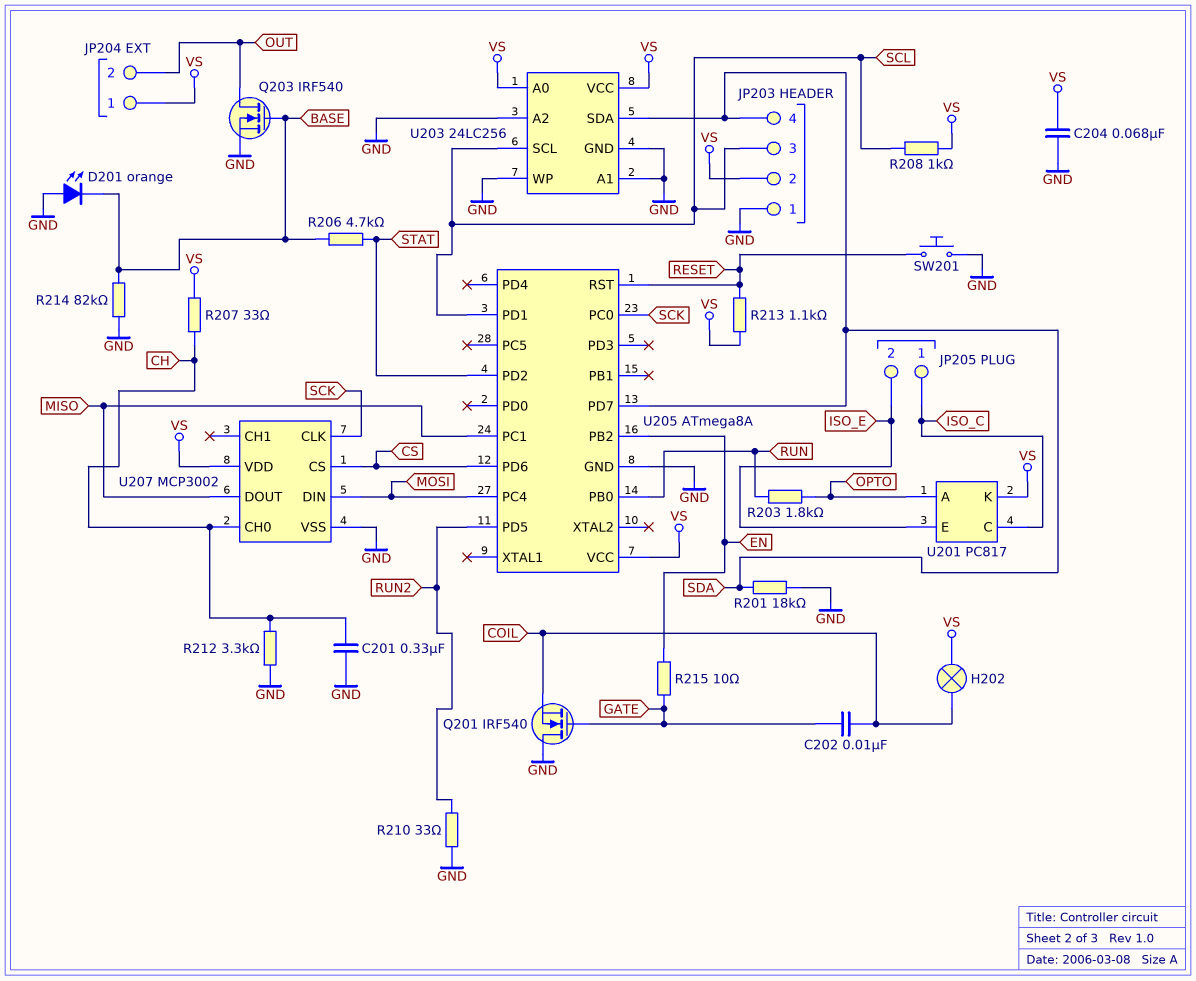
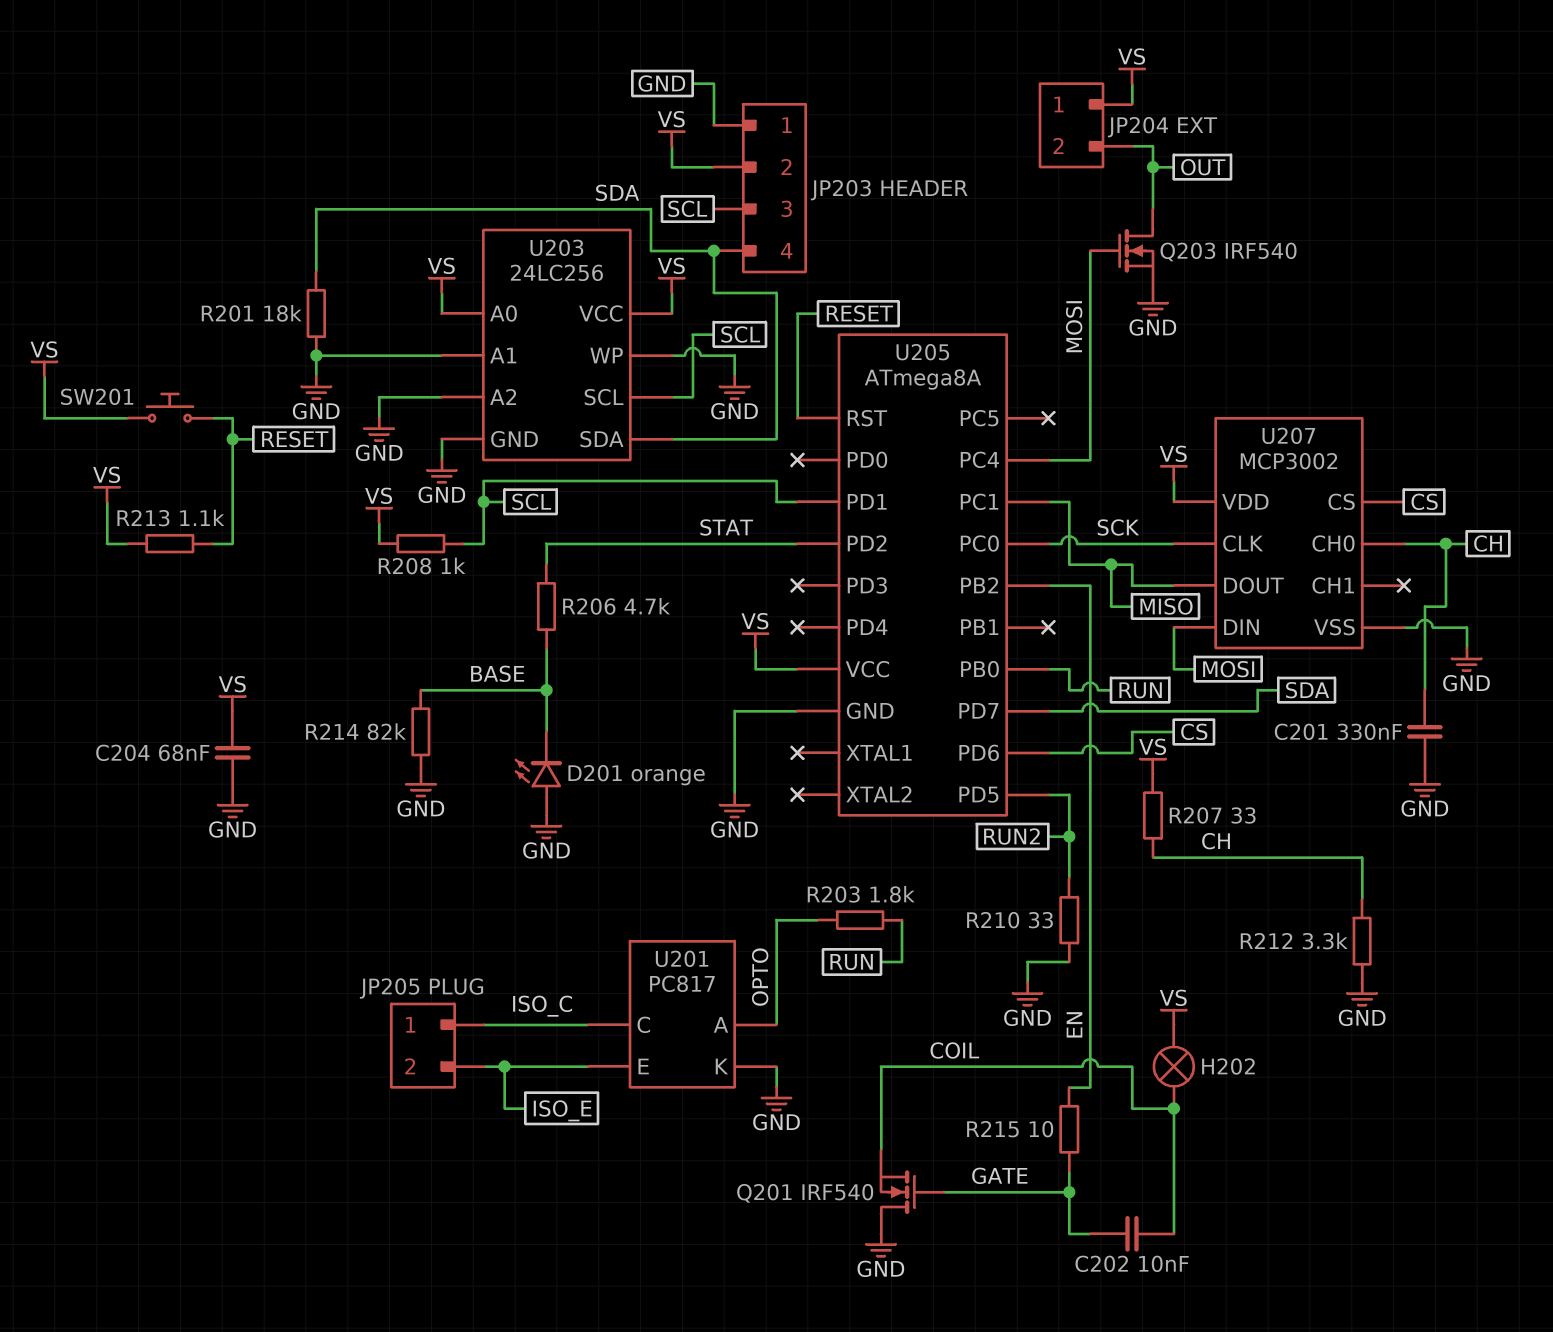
Q203: NMOS IRF540 (G BASE, D OUT, S GND) -> NMOS IRF540 (G MOSI, D OUT, S GND)
SW201: button (GND, RESET) -> button (RESET, VS)
U201 pin K: VS -> GND

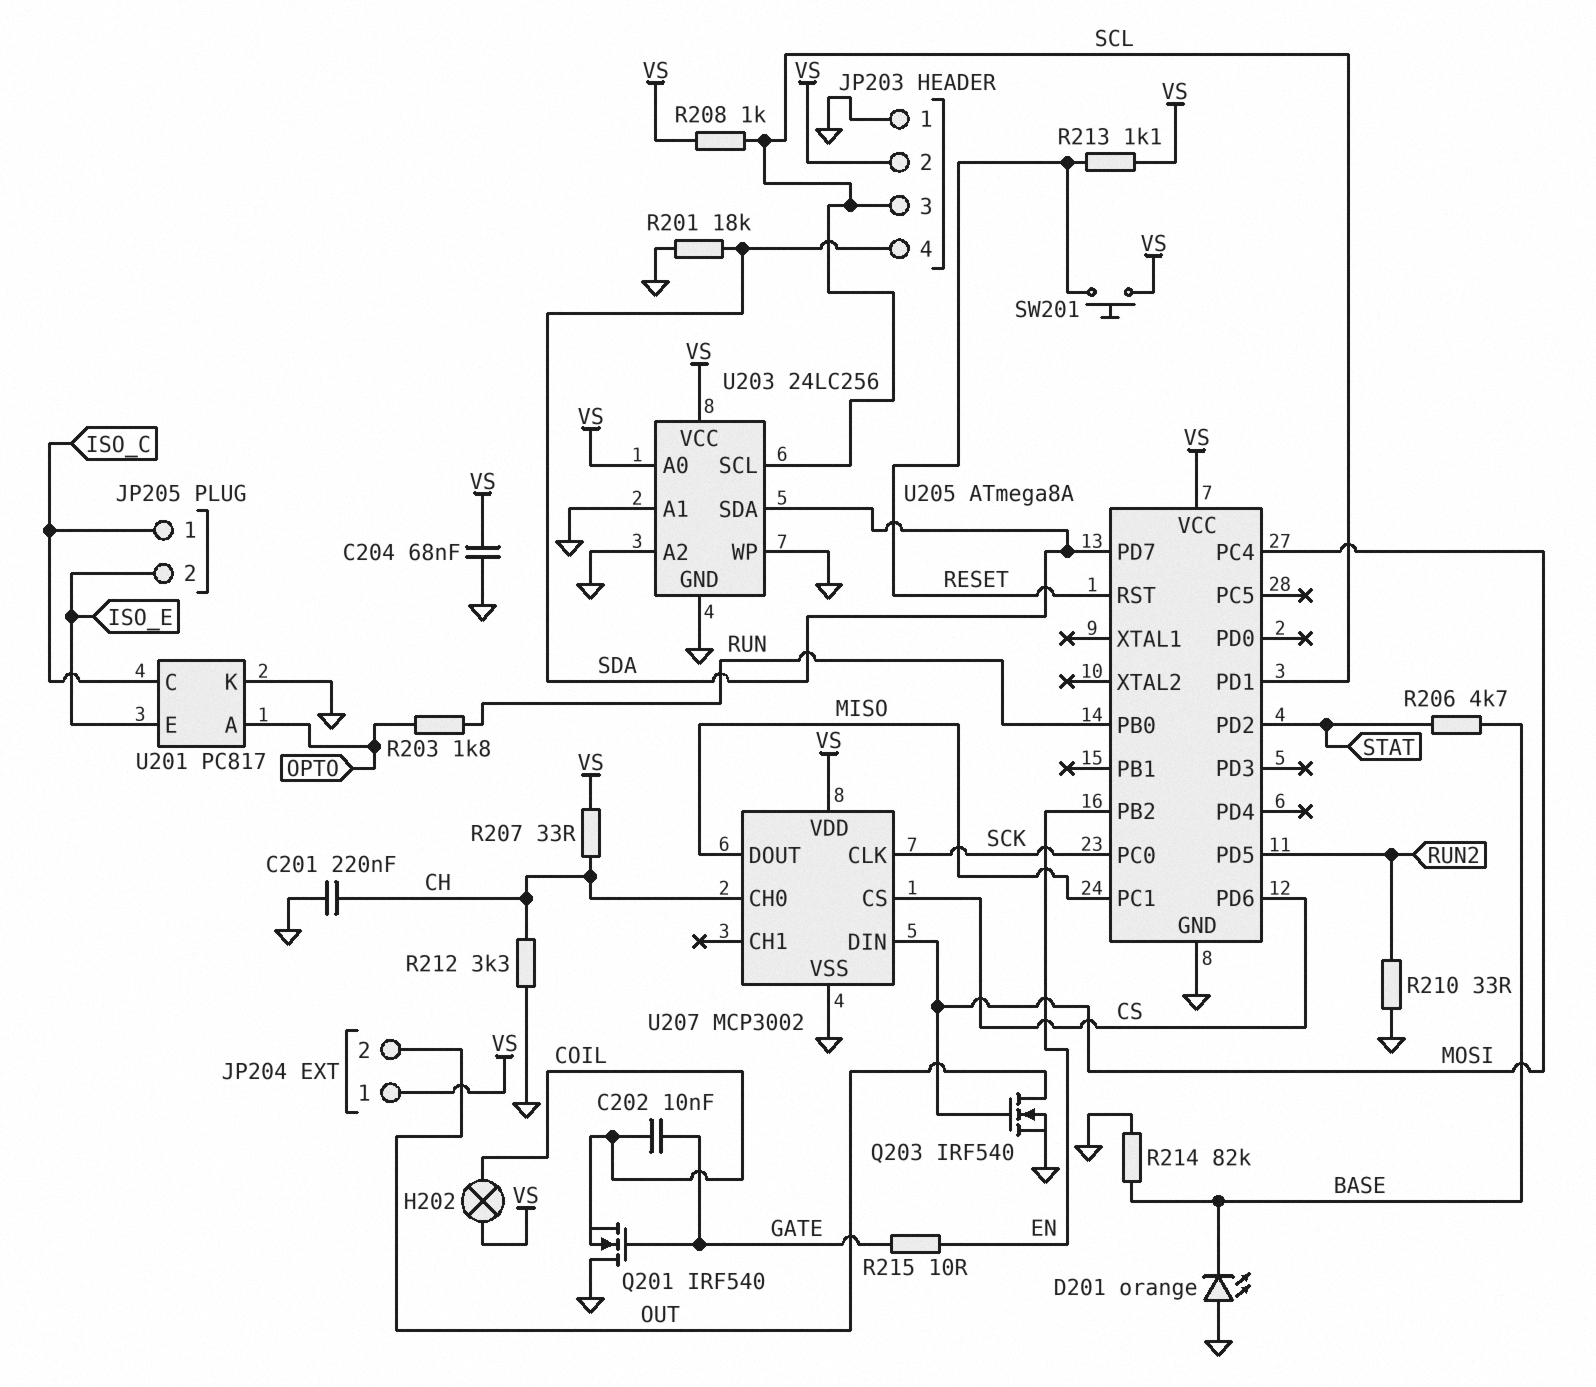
C201: 330nF (CH, GND) -> 220nF (CH, GND)

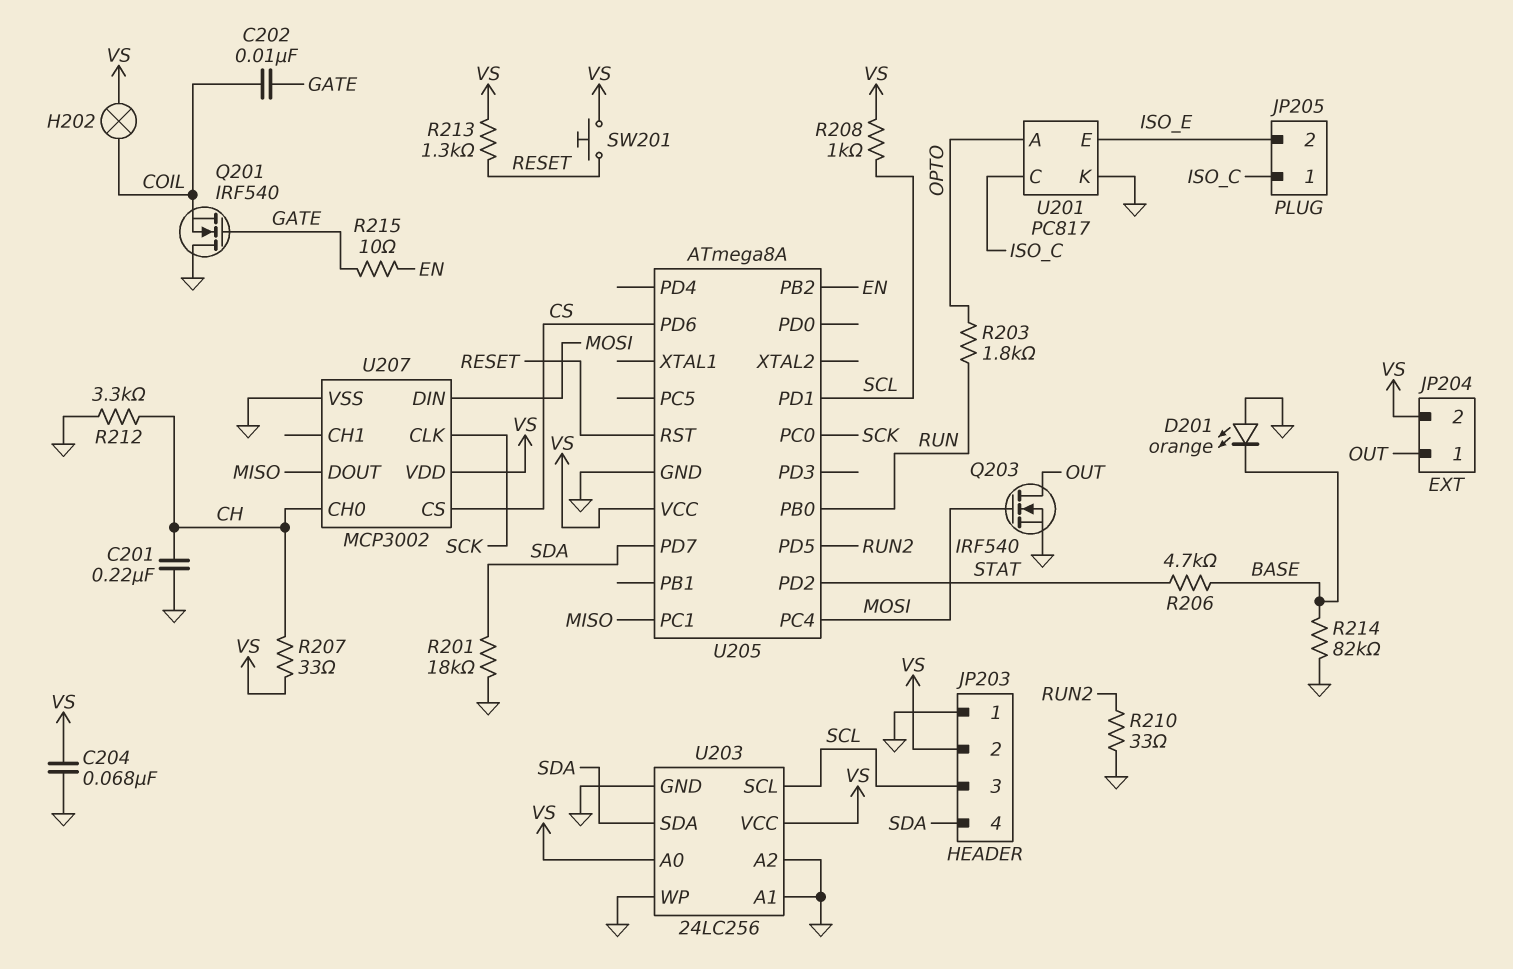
JP204 pin 1: VS -> OUT
JP204 pin 2: OUT -> VS
R213: 1.1k (RESET, VS) -> 1.3k (RESET, VS)

